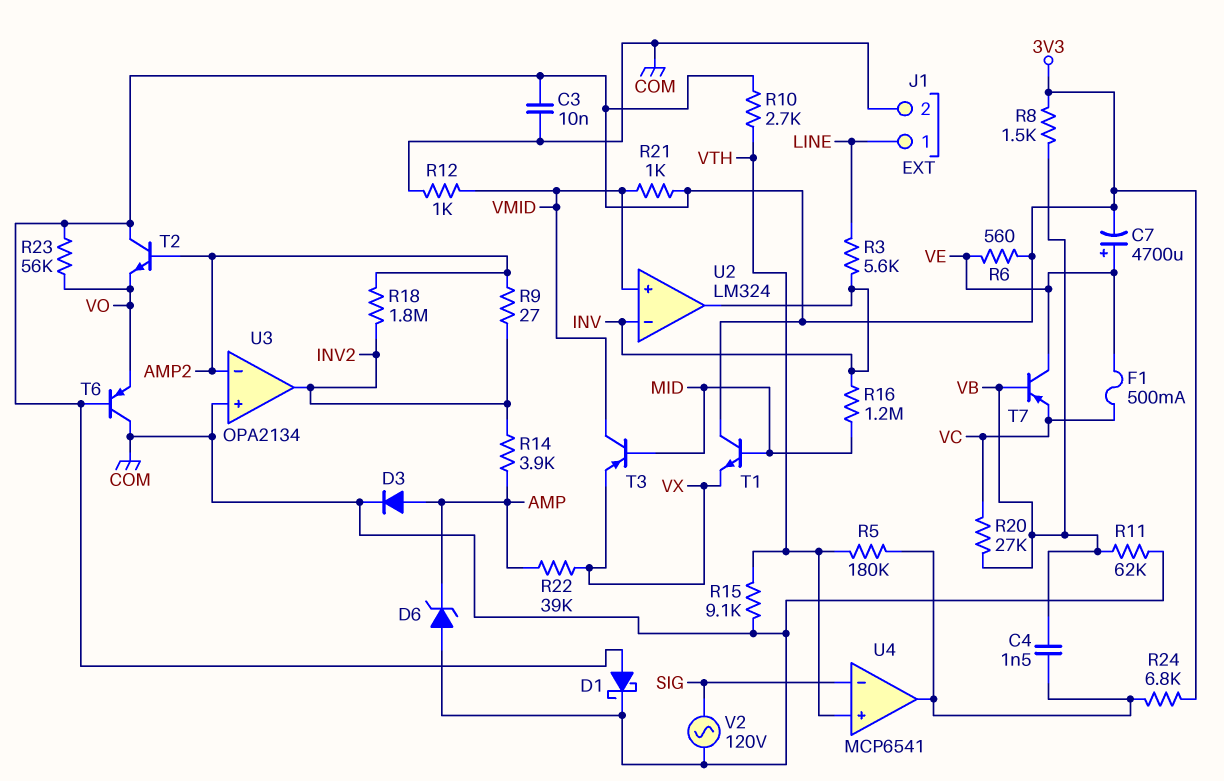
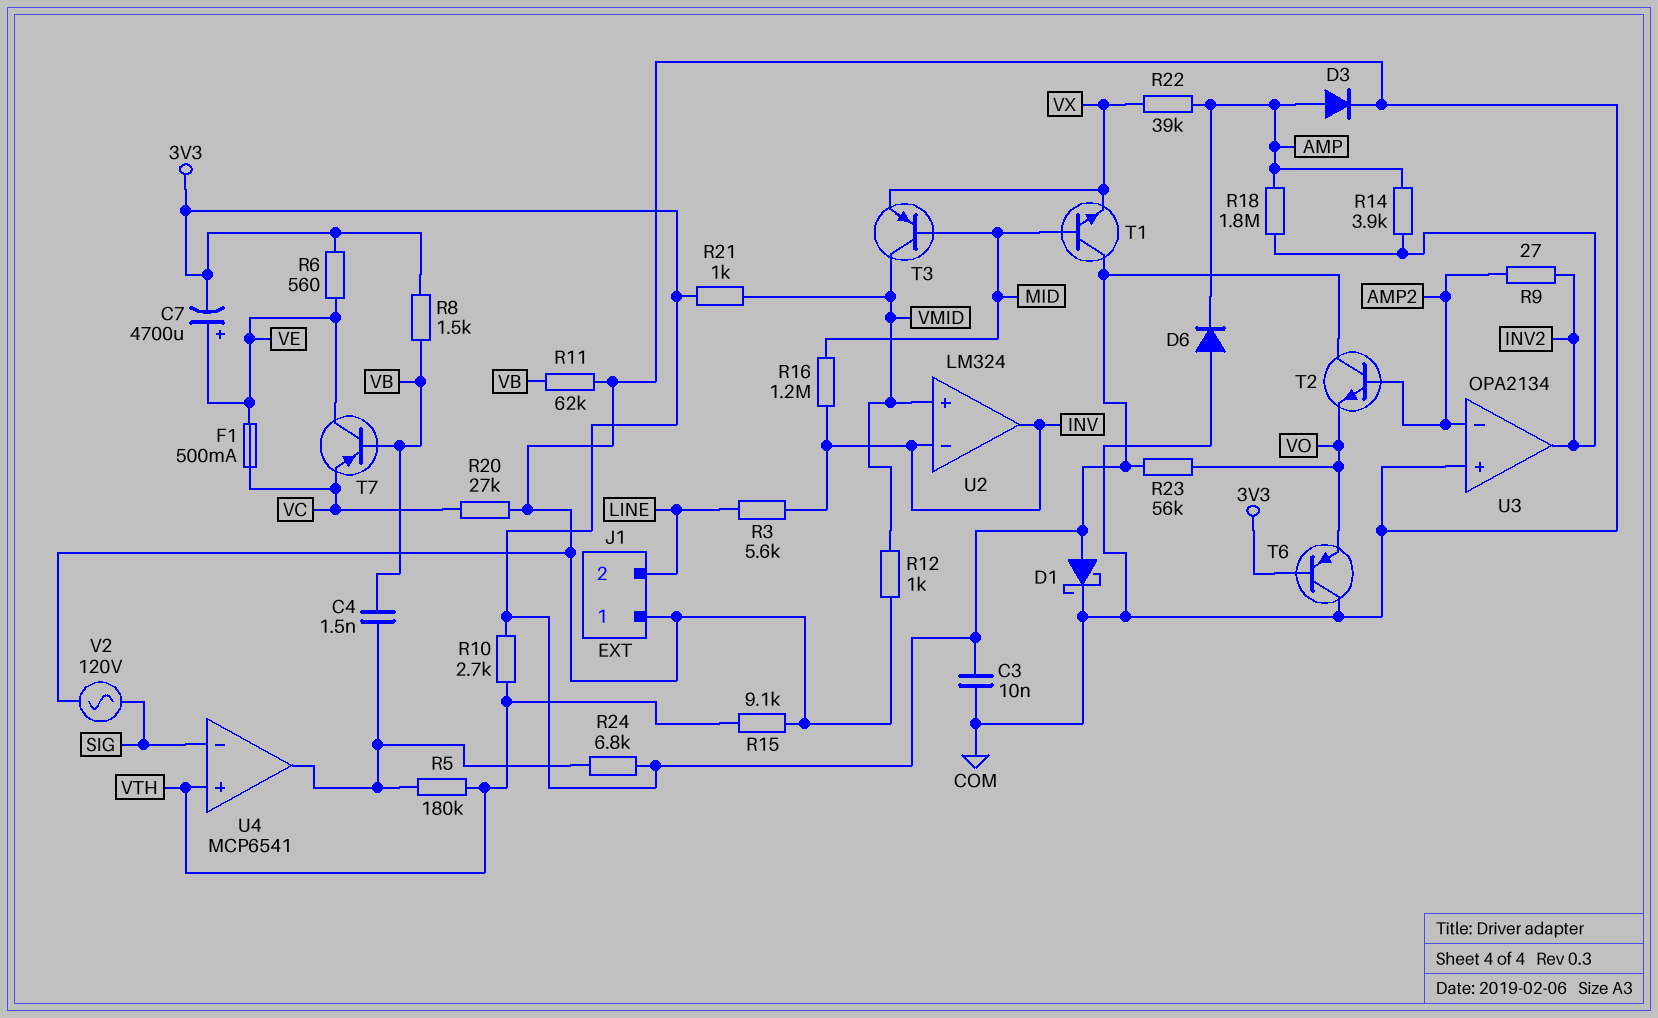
D6: zener (A COM, K AMP) -> diode (A COM, K AMP)
J1 pin 1: LINE -> COM
J1 pin 2: COM -> LINE
R18: 1.8M (AMP2, INV2) -> 1.8M (AMP, INV2)
R20: 27k (VB, VC) -> 27k (COM, VC)

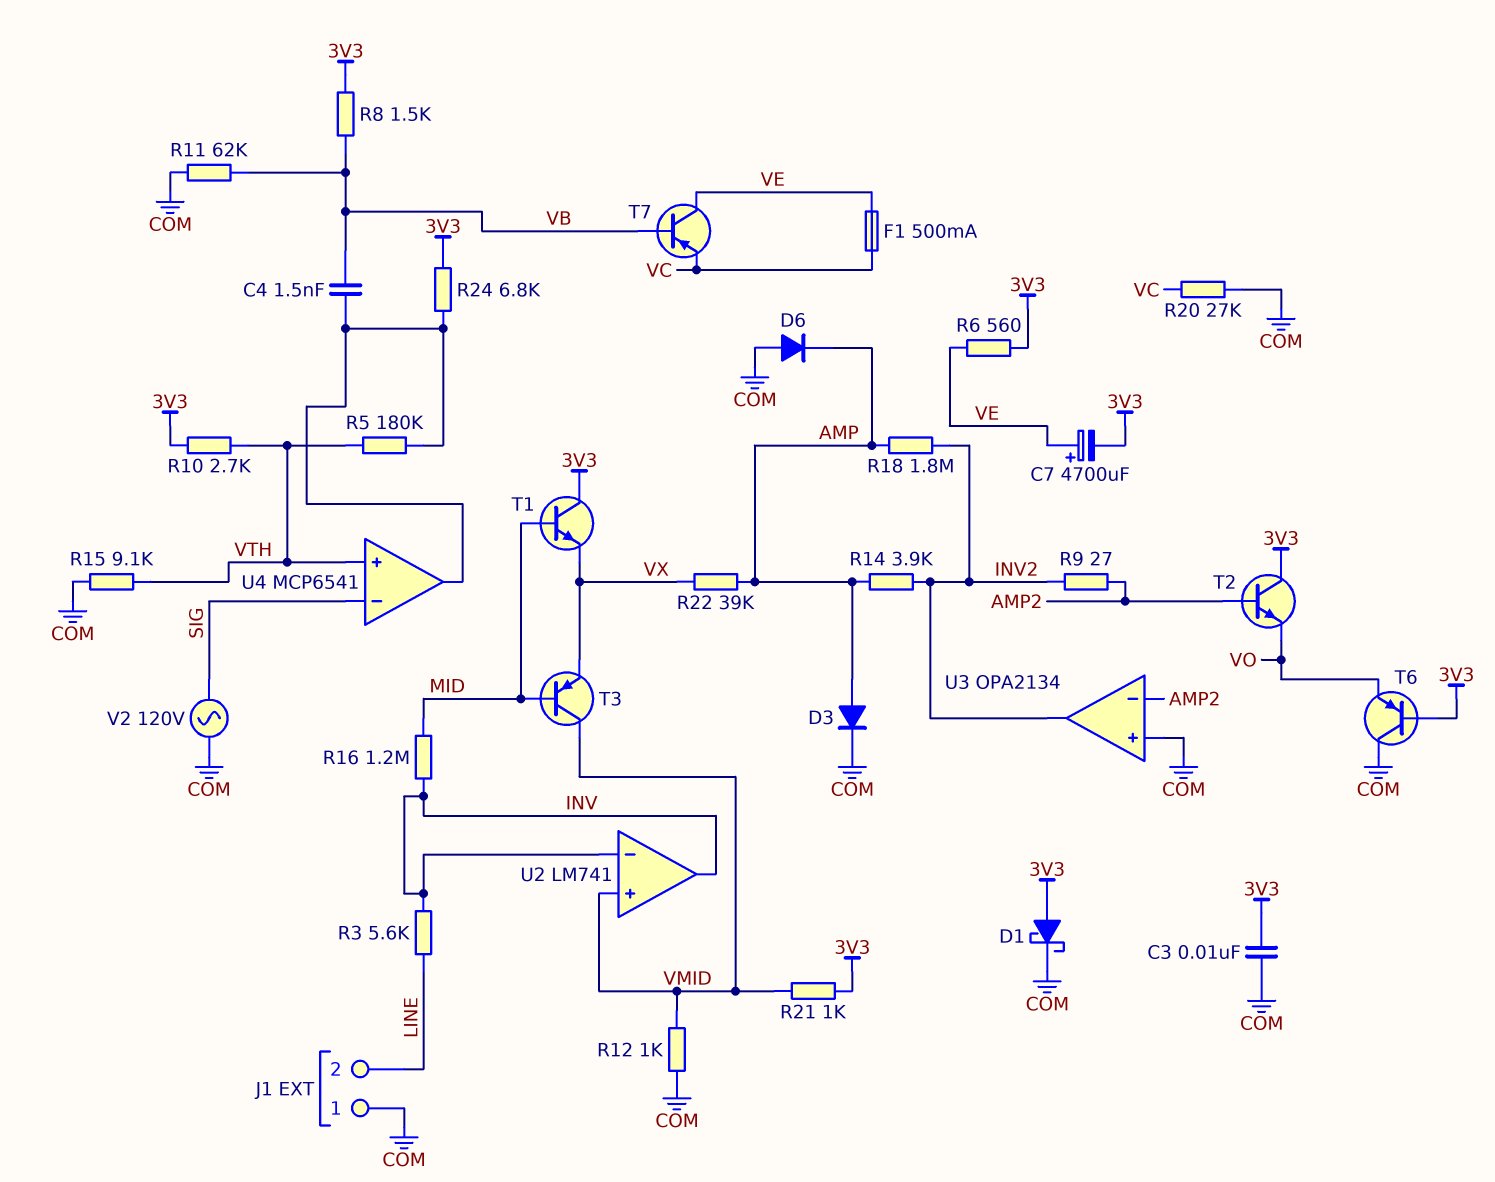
R23: 56k (3V3, VO) -> none
U2: LM324 -> LM741

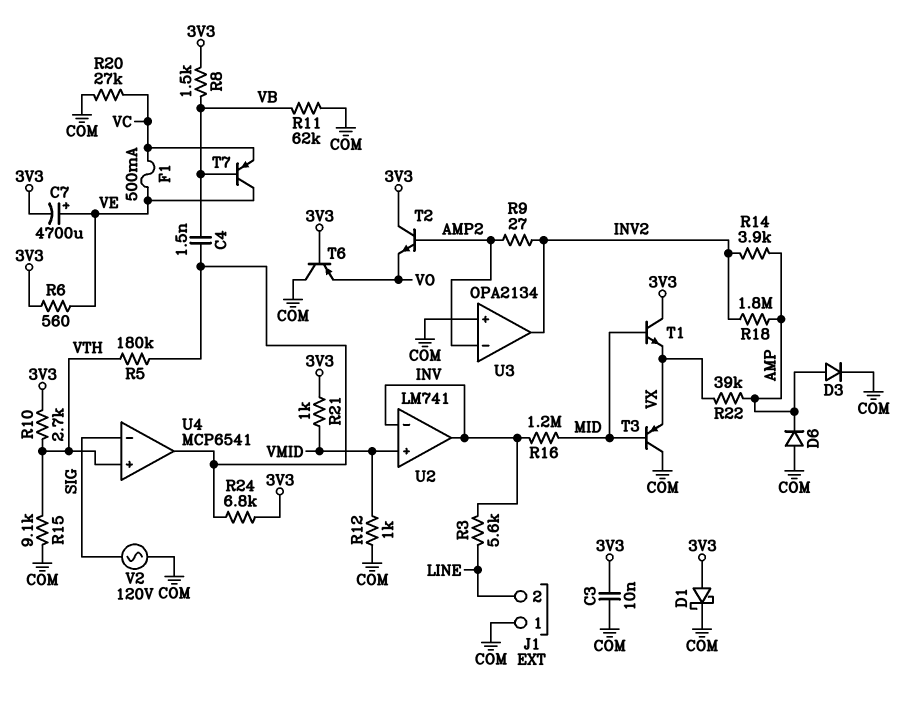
T3: PNP (B MID, C VMID, E VX) -> PNP (B MID, C COM, E VX)

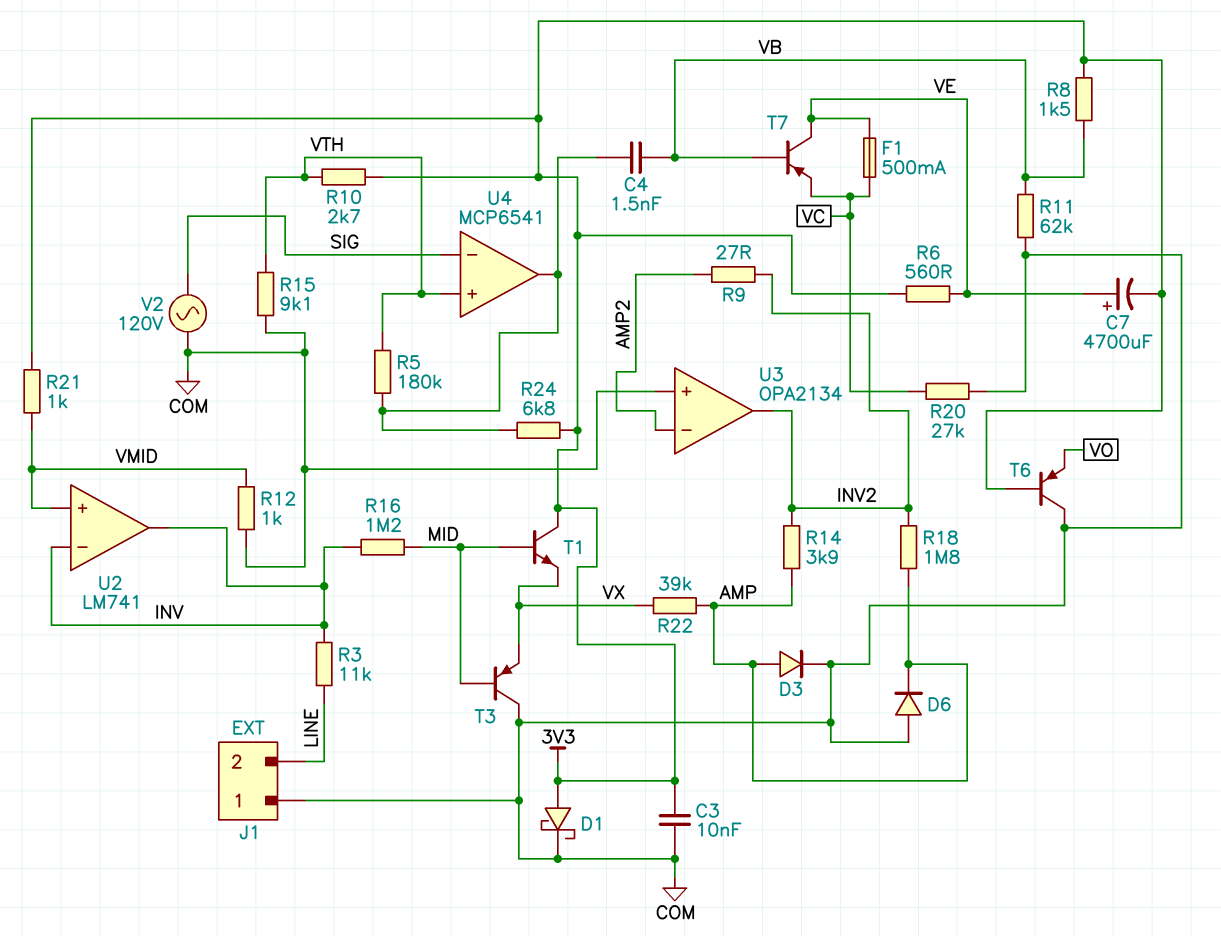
R3: 5.6k (INV, LINE) -> 11k (INV, LINE)
T2: NPN (B AMP2, C 3V3, E VO) -> none

